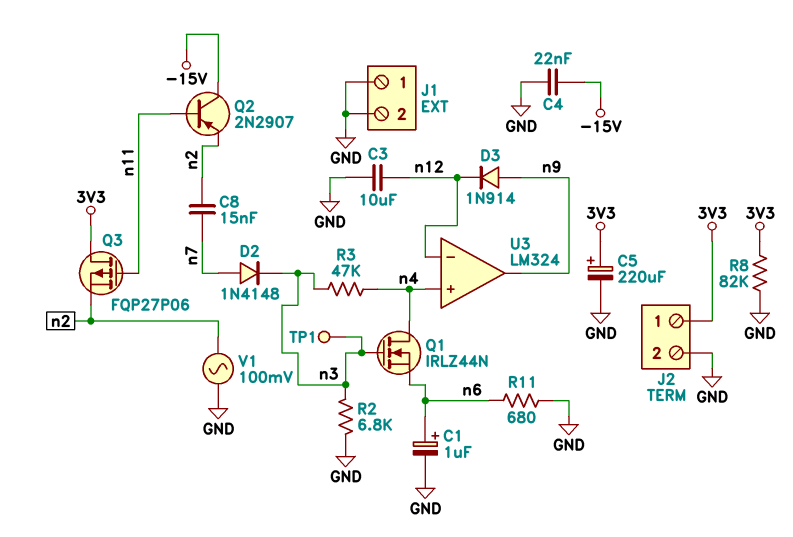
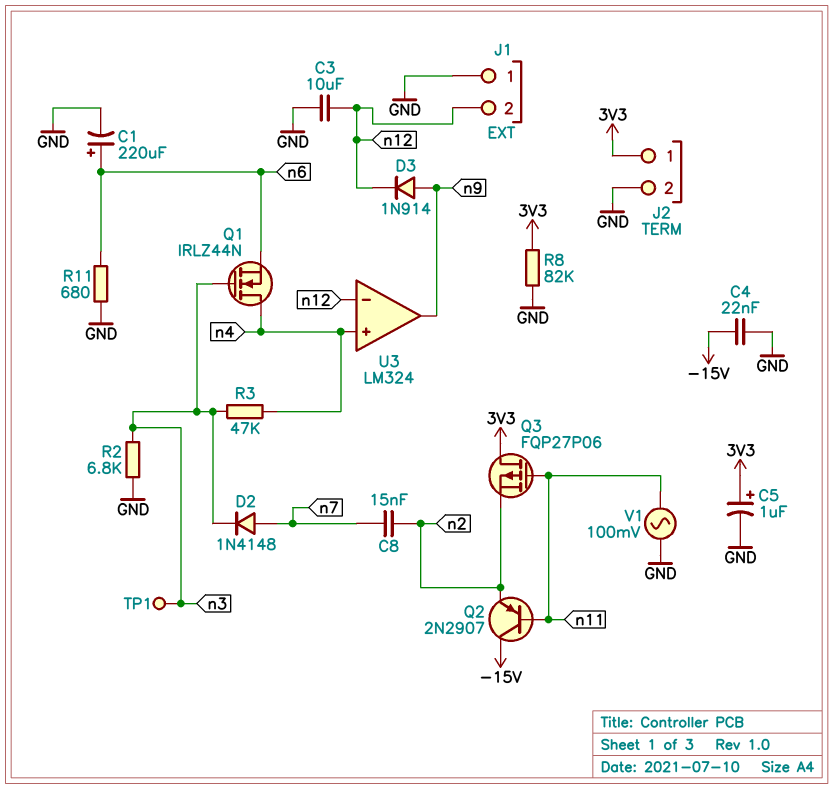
C1: 1uF (plus n6, minus GND) -> 220uF (plus n6, minus GND)
C5: 220uF (plus 3V3, minus GND) -> 1uF (plus 3V3, minus GND)
J1 pin 2: GND -> n12
V1: AC 100mV (GND, n2) -> AC 100mV (GND, n11)

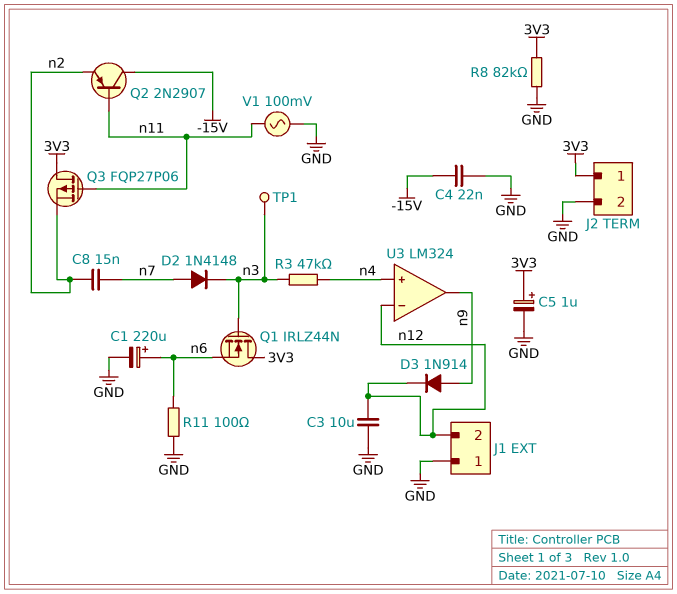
Q1: NMOS IRLZ44N (G n3, D n4, S n6) -> NMOS IRLZ44N (G n3, D 3V3, S n6)
R2: 6.8k (GND, n3) -> none
R11: 680 (GND, n6) -> 100 (GND, n6)

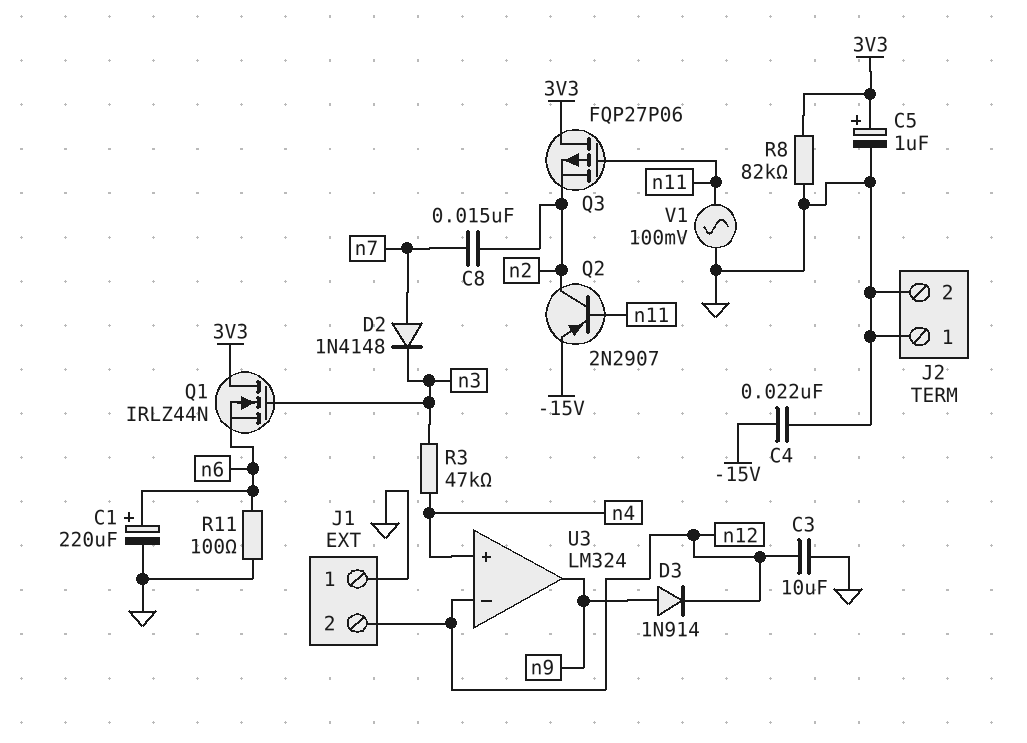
J2 pin 1: 3V3 -> GND
Q2: PNP 2N2907 (B n11, C -15V, E n2) -> PNP 2N2907 (B n11, C n2, E -15V)
TP1: test point (n3) -> none

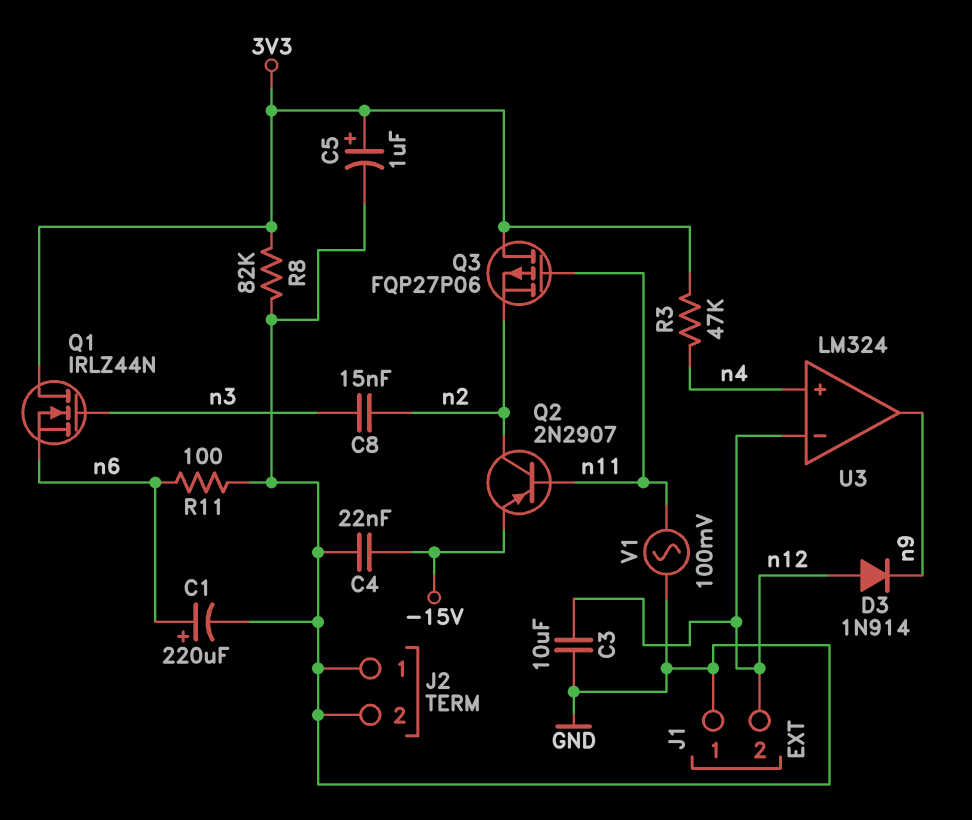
C8: 15nF (n2, n7) -> 15nF (n2, n3)
D2: diode 1N4148 (A n7, K n3) -> none
D3: diode 1N914 (A n9, K n12) -> diode 1N914 (A n12, K n9)
R3: 47k (n3, n4) -> 47k (3V3, n4)

